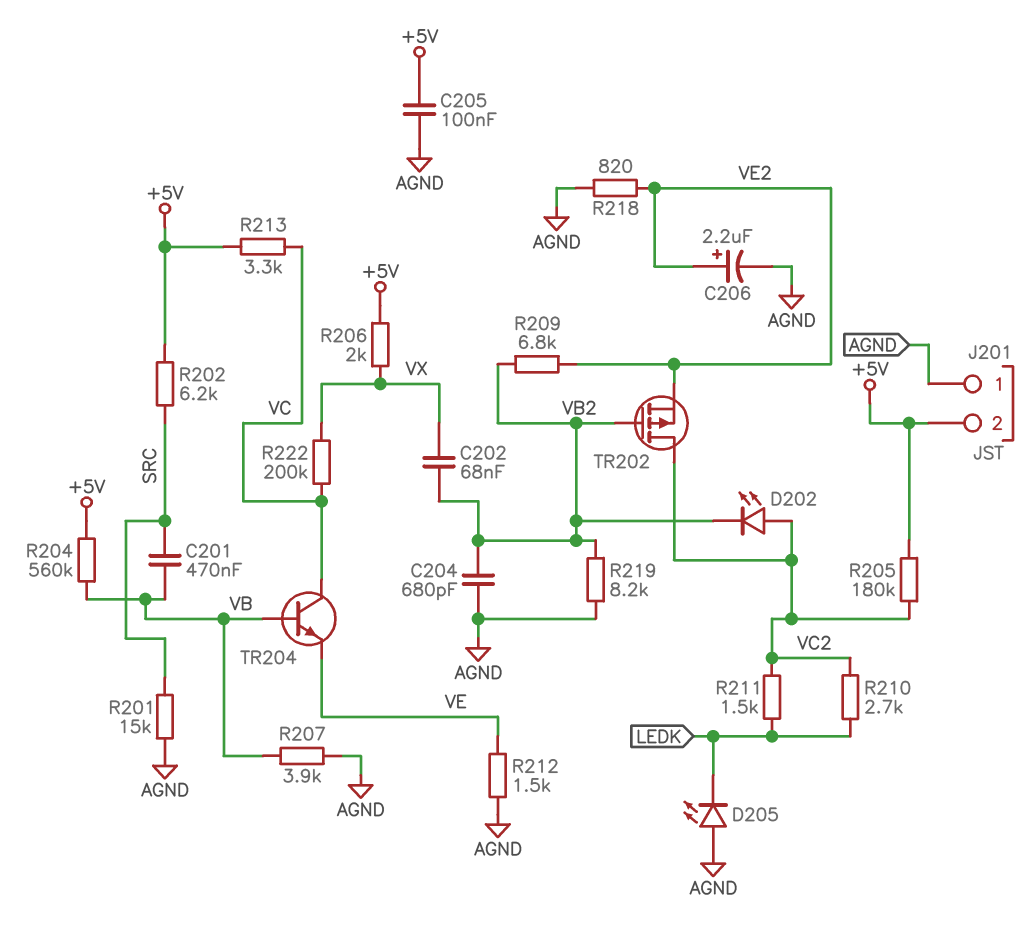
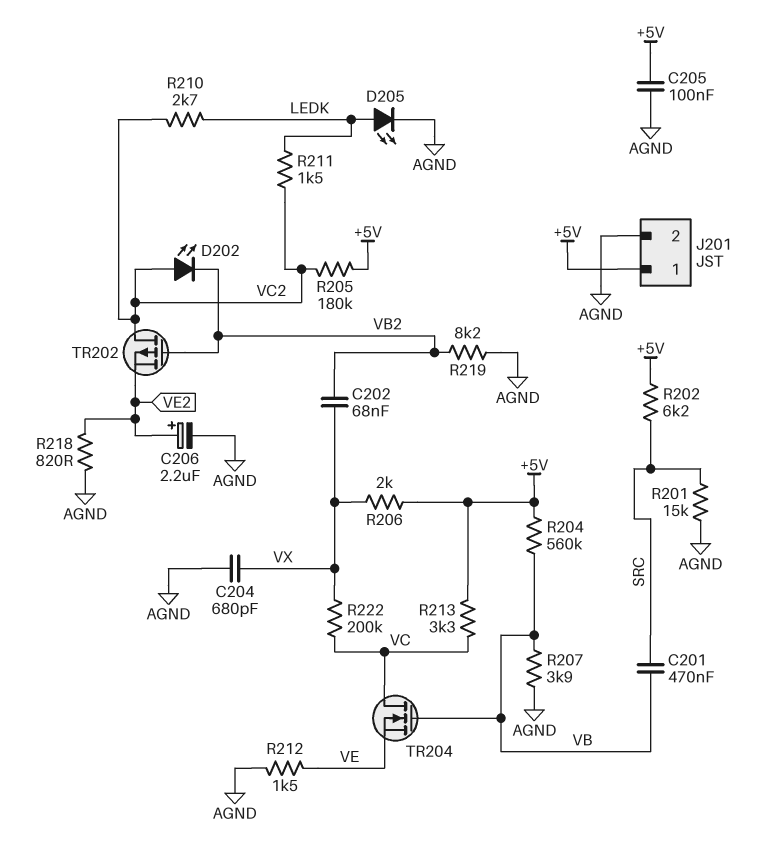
C204: 680pF (AGND, VB2) -> 680pF (AGND, VX)
D205: LED (A AGND, K LEDK) -> LED (A LEDK, K AGND)
J201 pin 1: AGND -> +5V
J201 pin 2: +5V -> AGND
R209: 6.8k (VB2, VE2) -> none
TR204: NPN (B VB, C VC, E VE) -> NMOS (G VB, D VC, S VE)

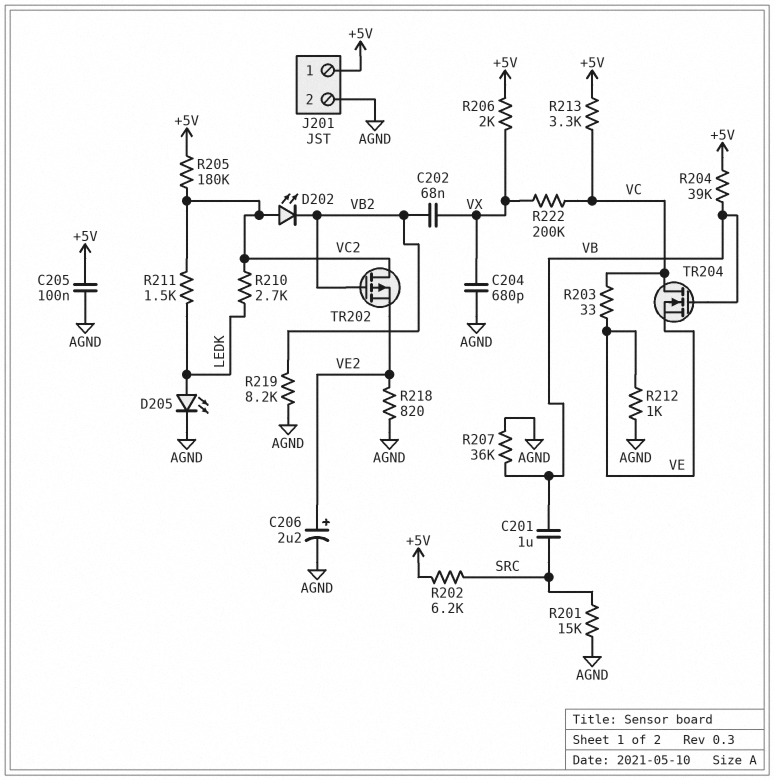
C201: 470nF (SRC, VB) -> 1uF (SRC, VB)
R203: none -> 33 (VC, VE)
R204: 560k (+5V, VB) -> 39k (+5V, VB)
R207: 3.9k (AGND, VB) -> 36k (AGND, VB)
R212: 1.5k (AGND, VE) -> 1k (AGND, VE)

